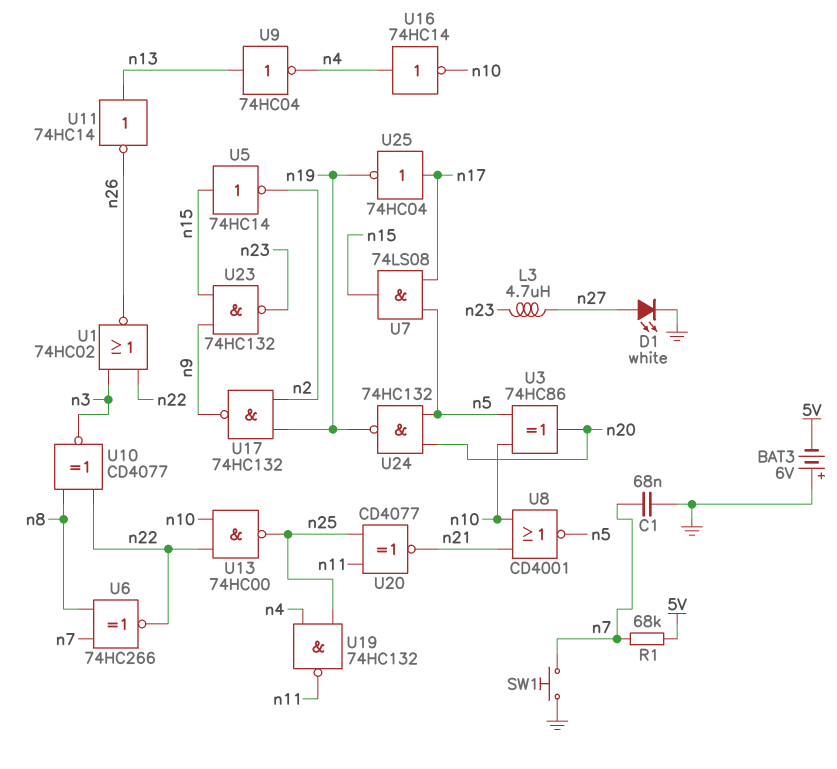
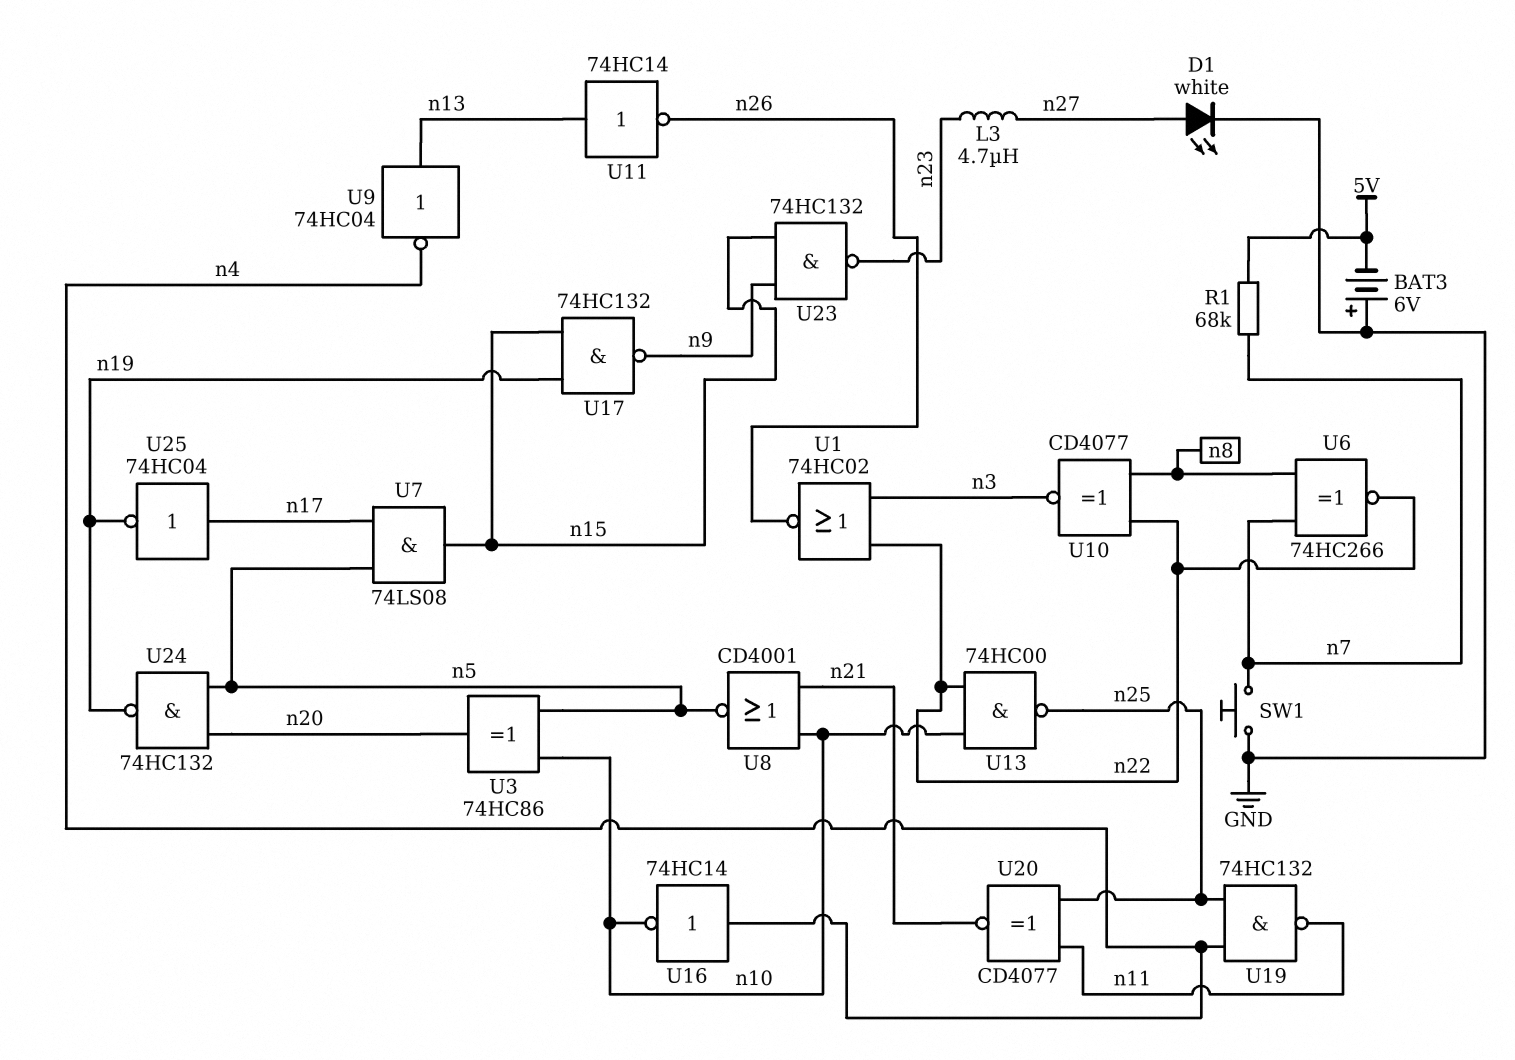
C1: 68nF (GND, n7) -> none
U5: NOT 74HC14 (in n15, out n2) -> none
U17: NAND 74HC132 (in n2, in n19, out n9) -> NAND 74HC132 (in n15, in n19, out n9)

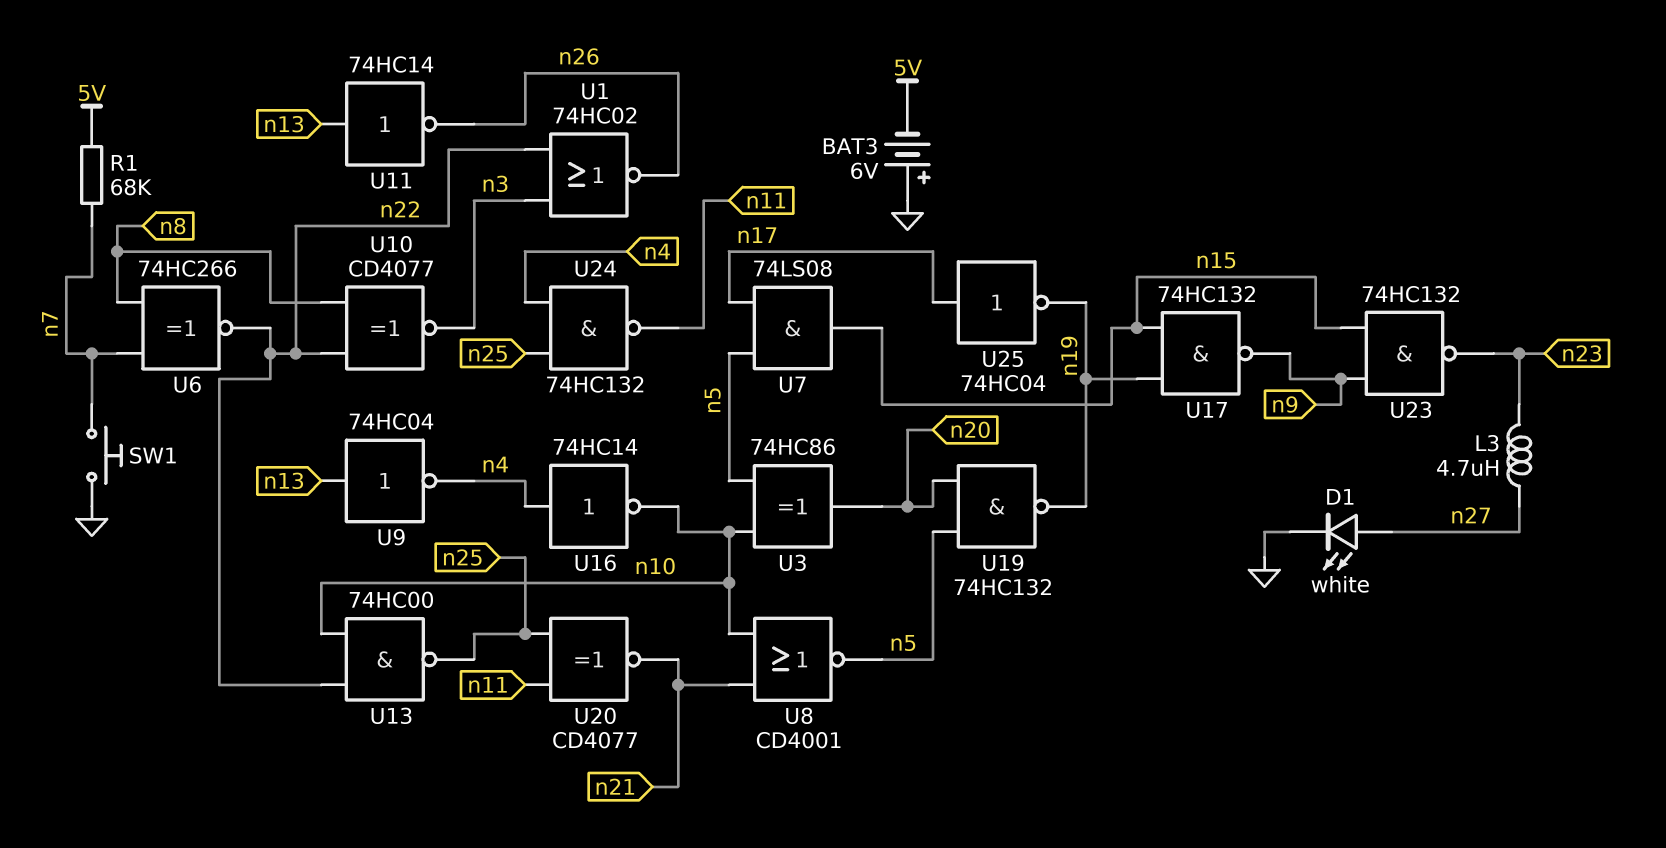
U19: NAND 74HC132 (in n4, in n25, out n11) -> NAND 74HC132 (in n5, in n20, out n19)
U24: NAND 74HC132 (in n5, in n20, out n19) -> NAND 74HC132 (in n4, in n25, out n11)

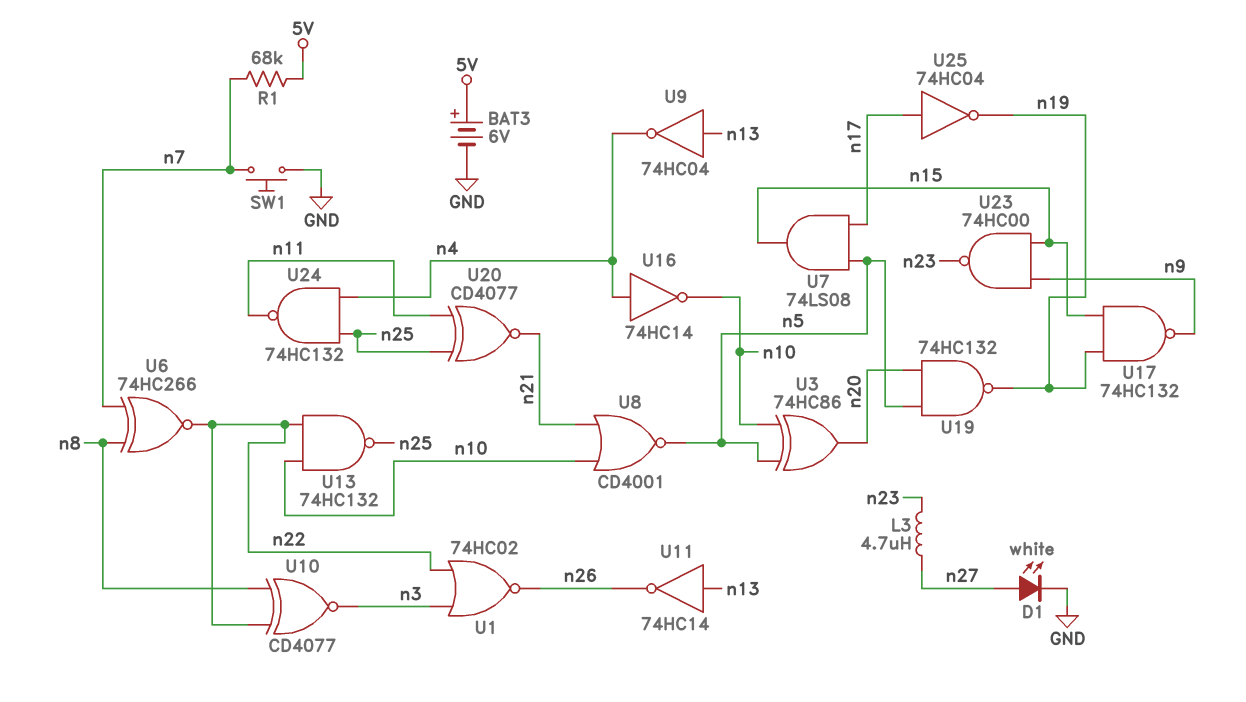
BAT3: 6V (plus GND, minus 5V) -> 6V (plus 5V, minus GND)
U13: NAND 74HC00 (in n10, in n22, out n25) -> NAND 74HC132 (in n10, in n22, out n25)
U23: NAND 74HC132 (in n9, in n15, out n23) -> NAND 74HC00 (in n9, in n15, out n23)

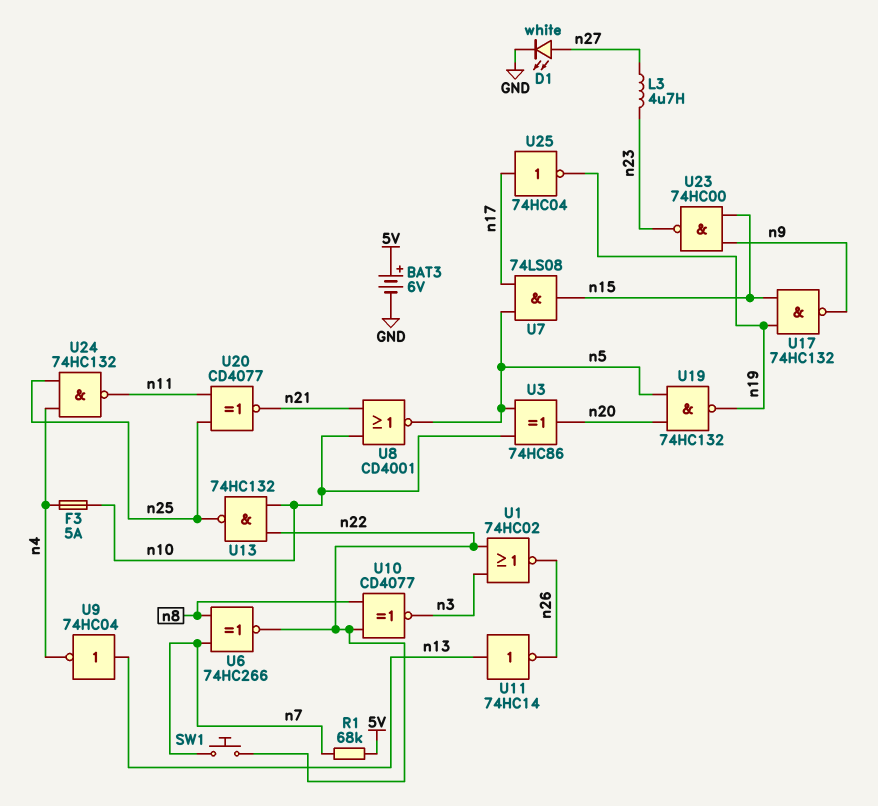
F3: none -> 5A (n4, n10)
SW1: button (GND, n7) -> button (n7, n22)
U16: NOT 74HC14 (in n4, out n10) -> none

